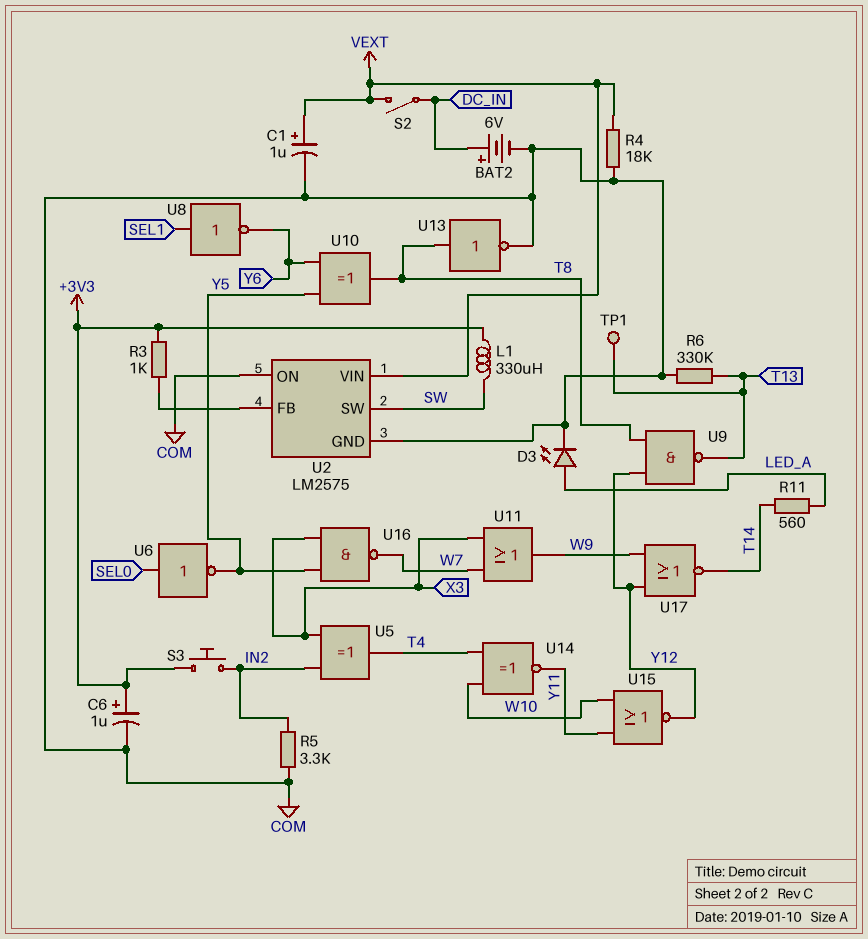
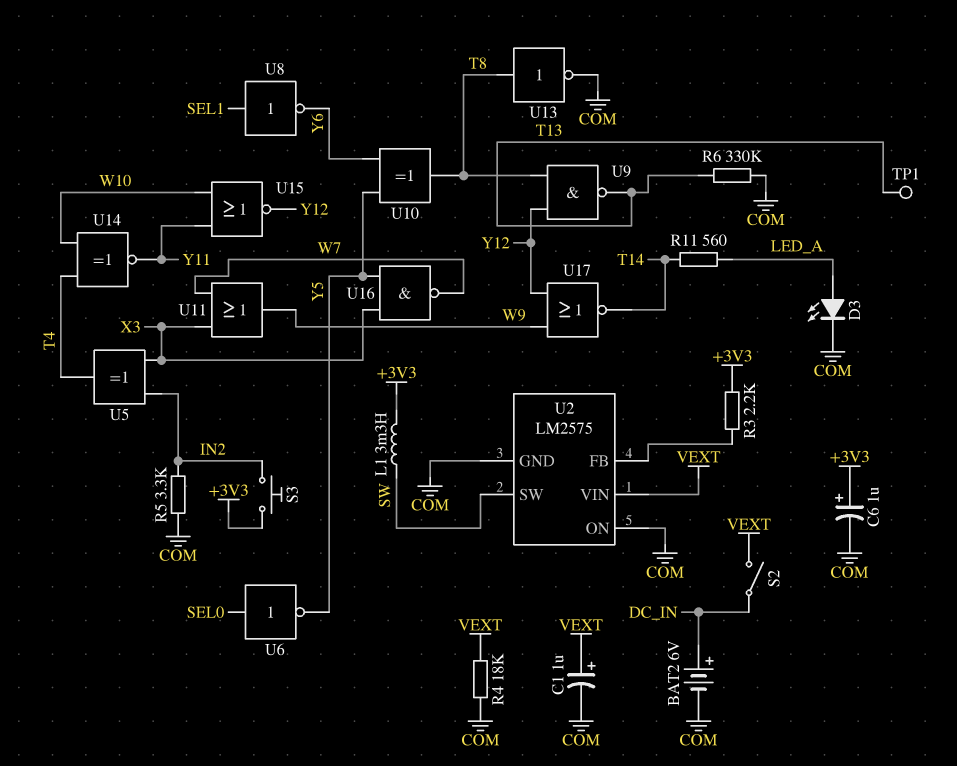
L1: 330uH (+3V3, SW) -> 3.3mH (+3V3, SW)
R3: 1k (+3V3, U2/FB) -> 2.2k (+3V3, U2/FB)

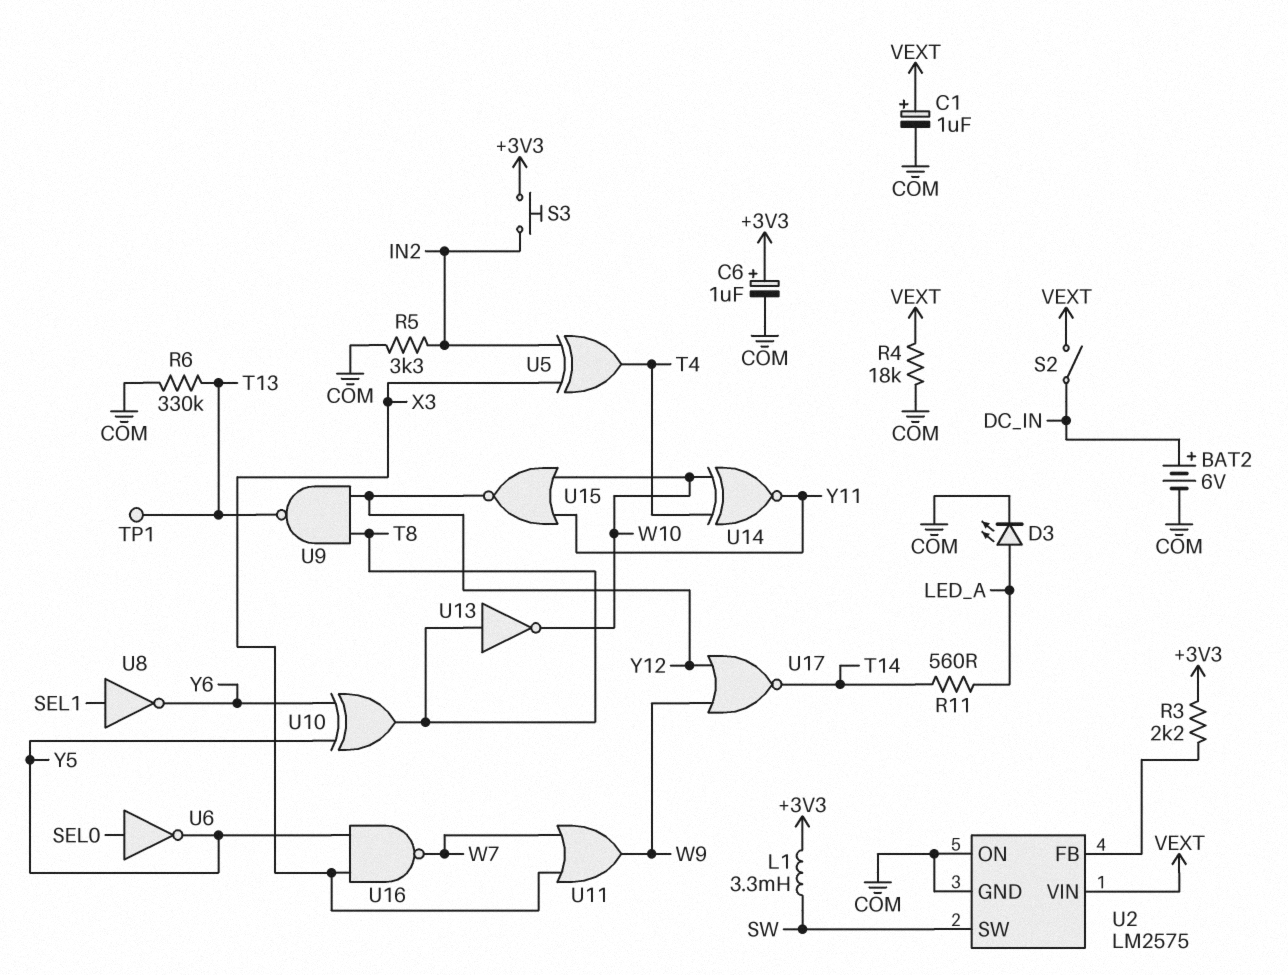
U13: NOT (in T8, out COM) -> NOT (in T8, out W10)

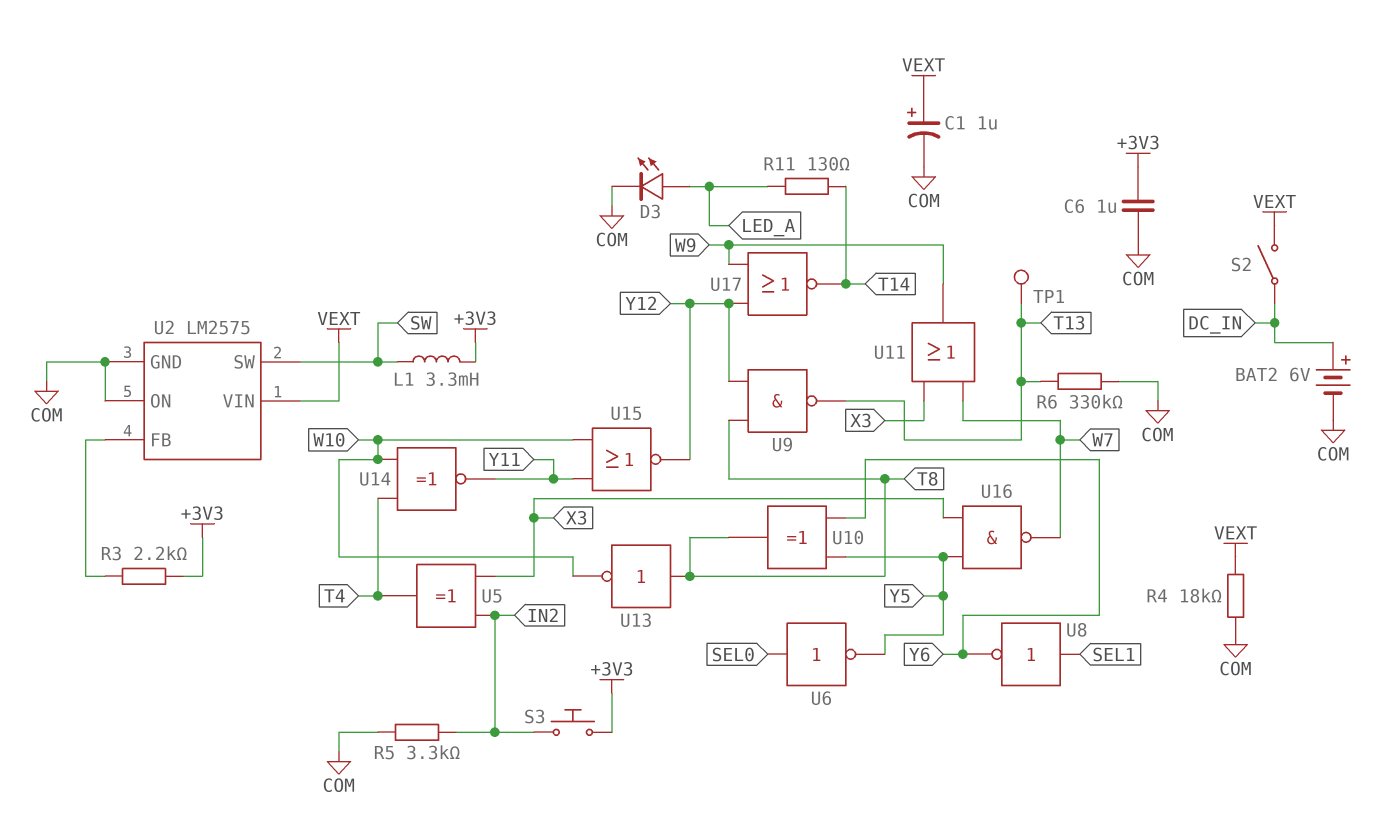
C6: 1uF (plus +3V3, minus COM) -> 1uF (+3V3, COM)
R11: 560 (LED_A, T14) -> 130 (LED_A, T14)

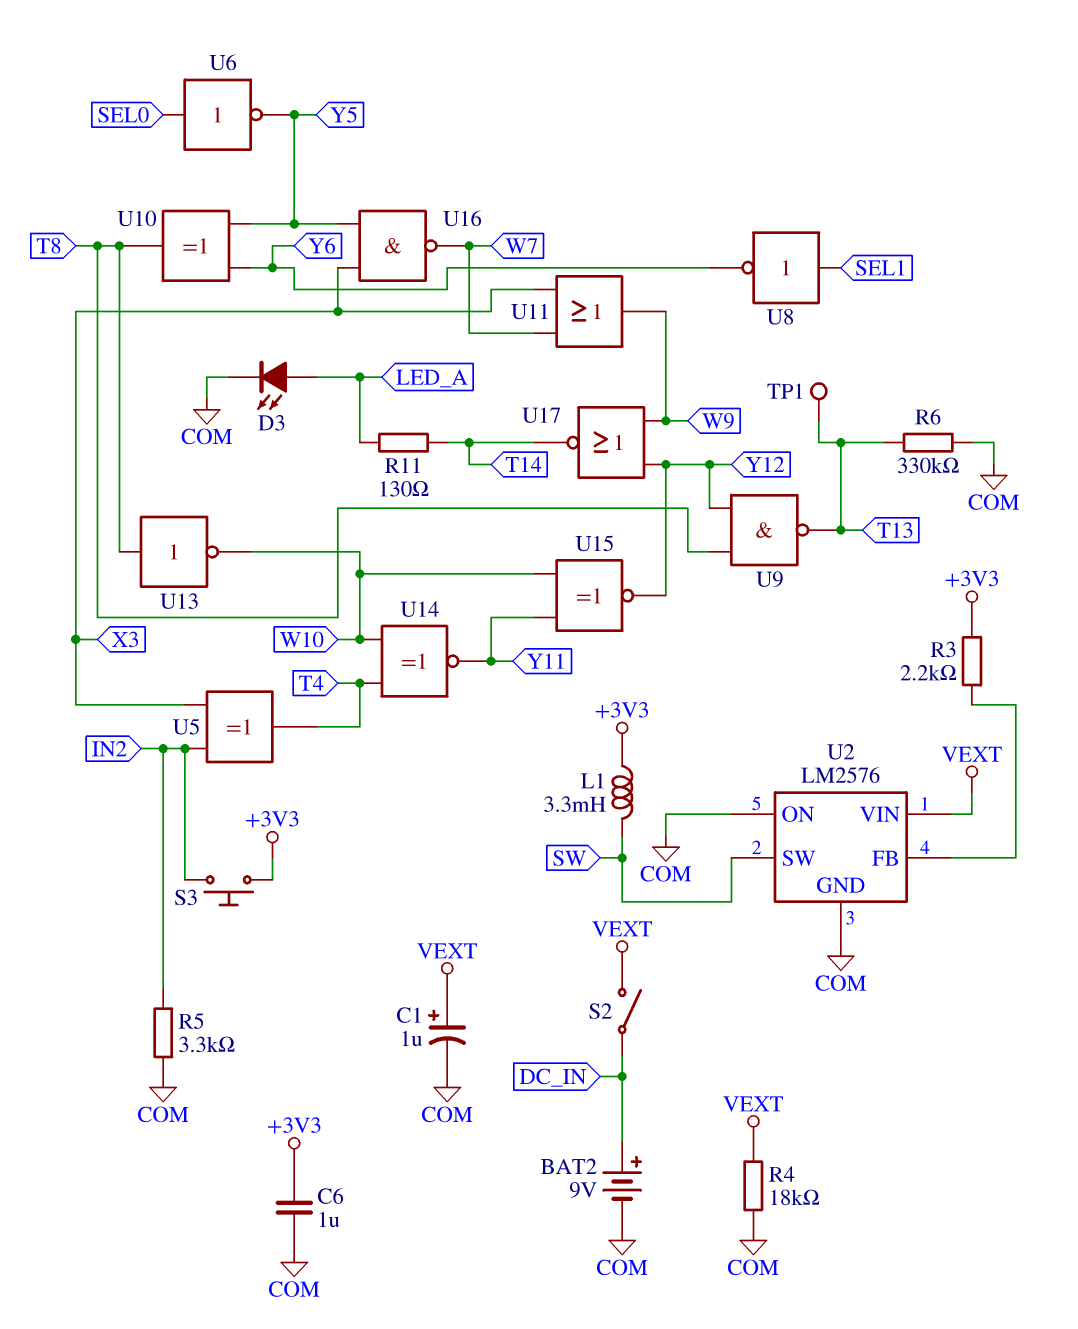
BAT2: 6V (plus DC_IN, minus COM) -> 9V (plus DC_IN, minus COM)
U2: LM2575 -> LM2576
U15: NOR (in W10, in Y11, out Y12) -> XNOR (in W10, in Y11, out Y12)

